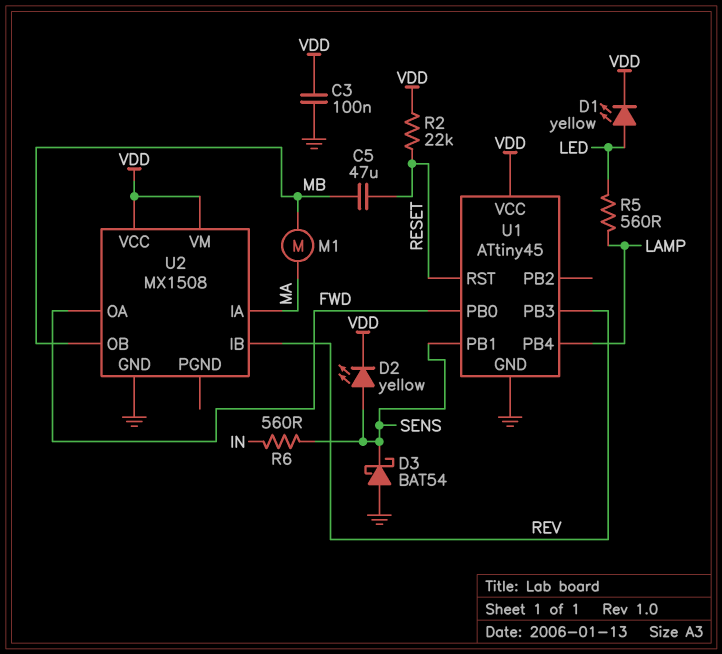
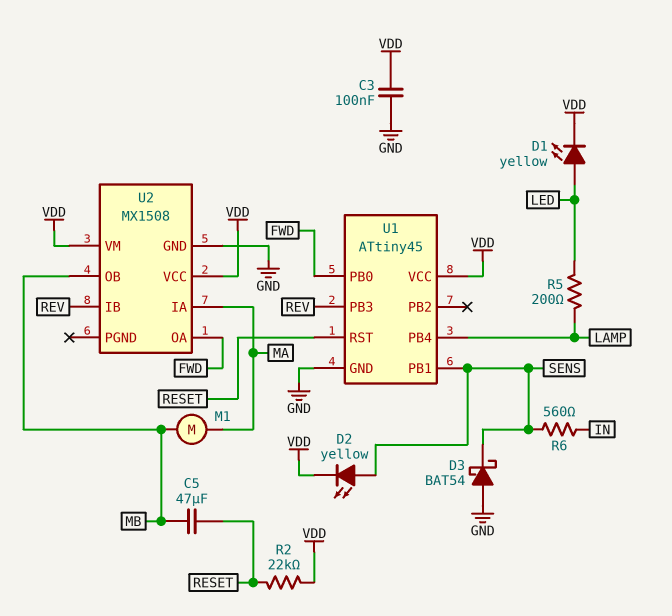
R5: 560 (LAMP, LED) -> 200 (LAMP, LED)

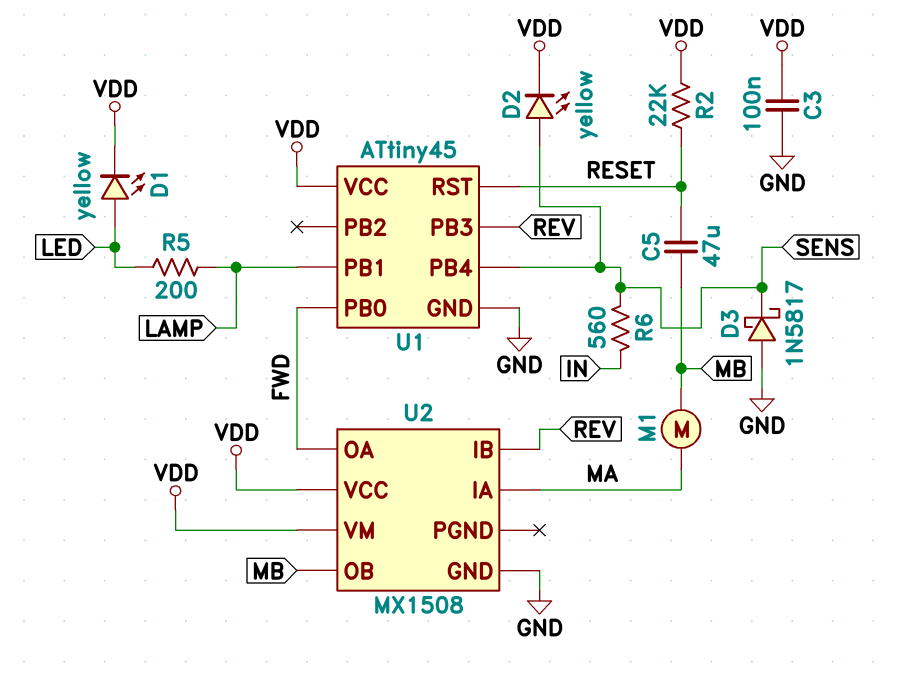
D3: schottky BAT54 (A GND, K SENS) -> schottky 1N5817 (A GND, K SENS)
U1 pin PB1: SENS -> LAMP
U1 pin PB4: LAMP -> SENS

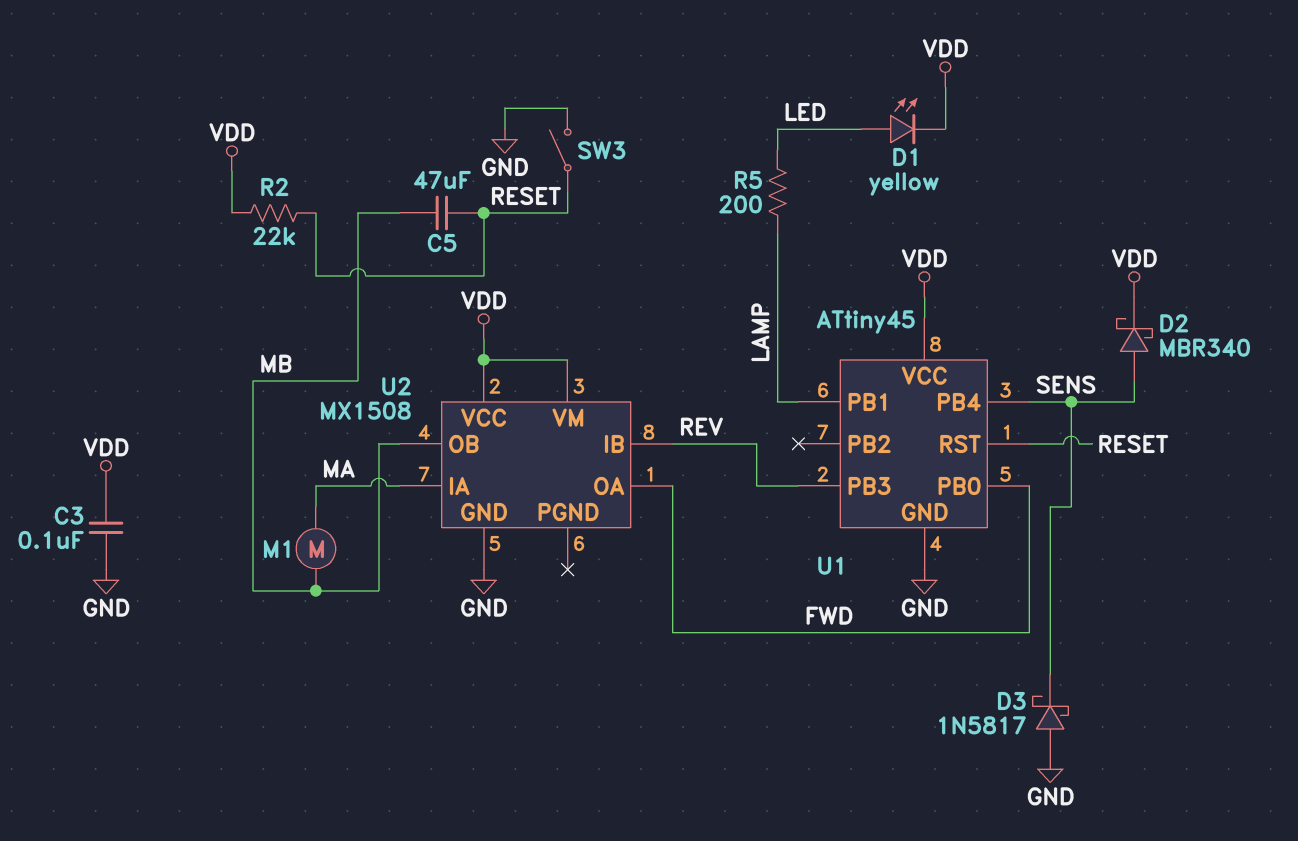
D2: LED yellow (A SENS, K VDD) -> schottky MBR340 (A SENS, K VDD)
R6: 560 (IN, SENS) -> none
SW3: none -> switch (GND, RESET)

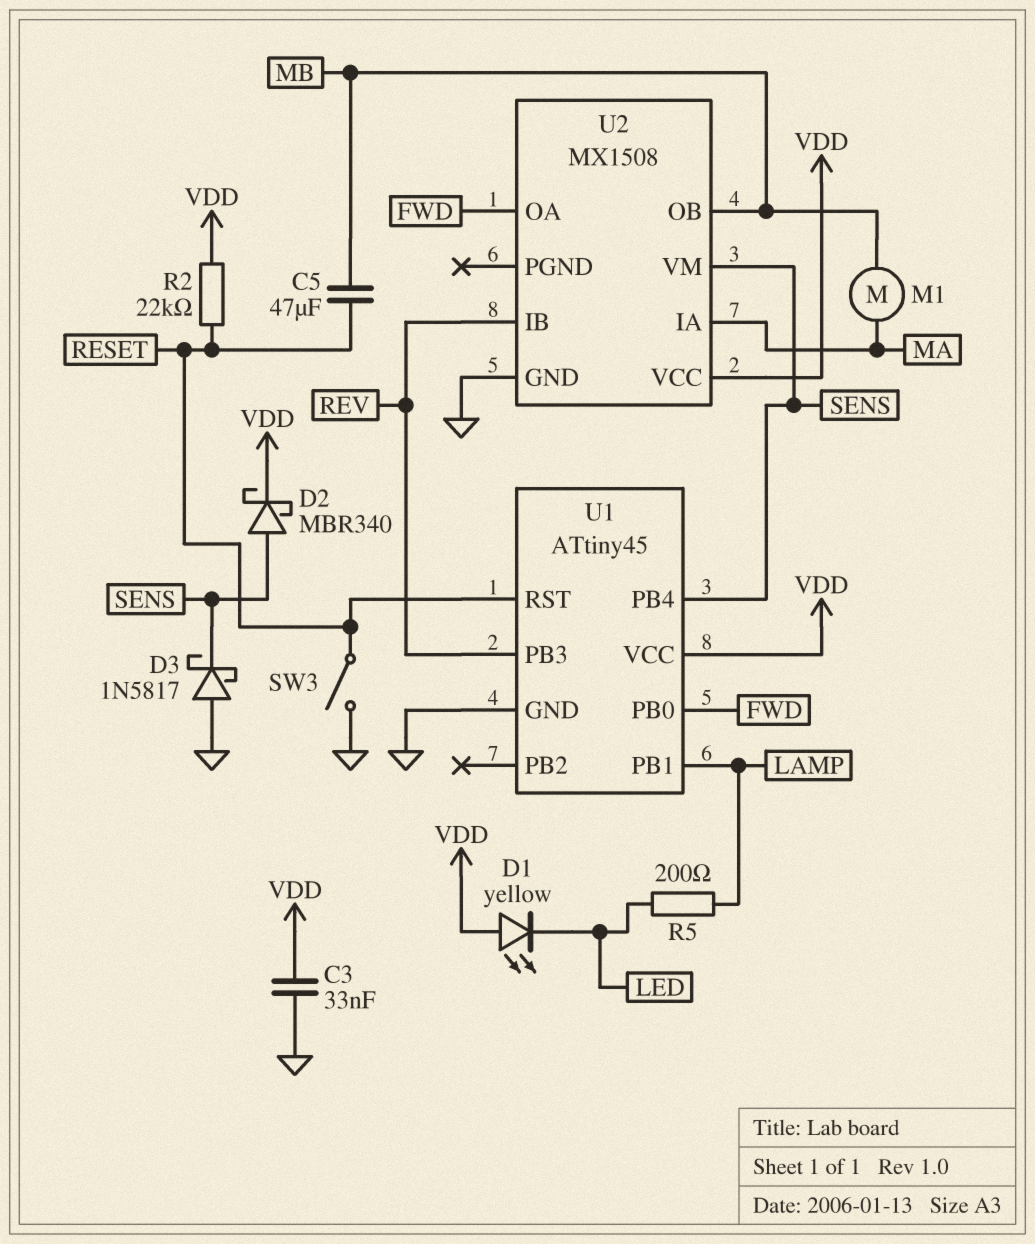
C3: 100nF (GND, VDD) -> 33nF (GND, VDD)
D1: LED yellow (A LED, K VDD) -> LED yellow (A VDD, K LED)
U2 pin VM: VDD -> SENS

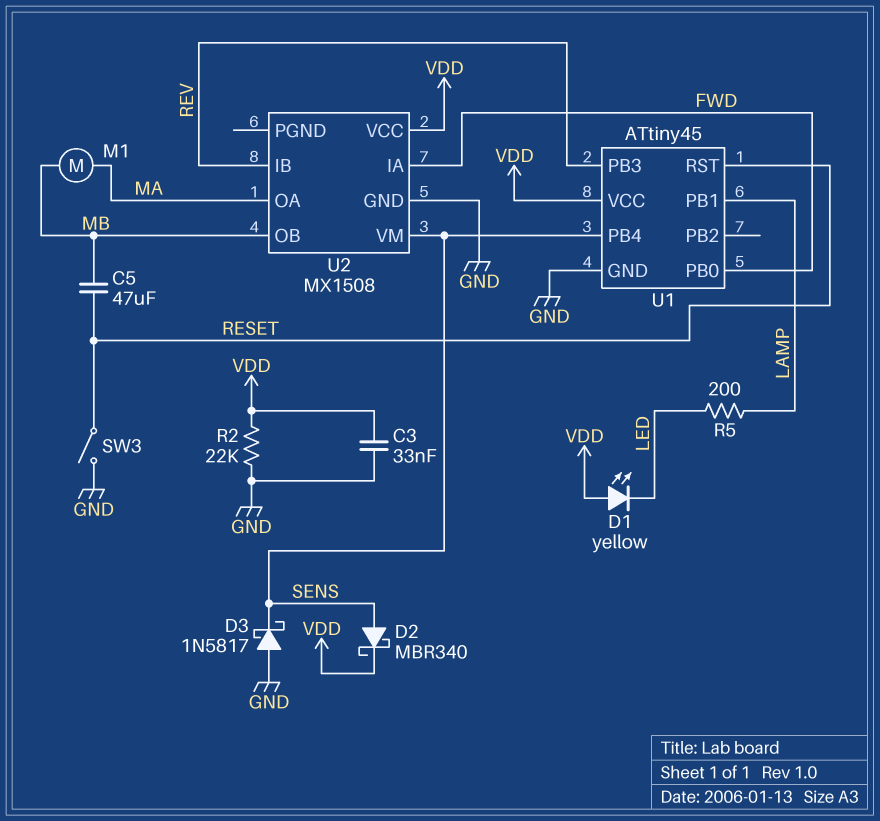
R2: 22k (RESET, VDD) -> 22k (GND, VDD)
U2 pin IA: MA -> FWD
U2 pin OA: FWD -> MA

